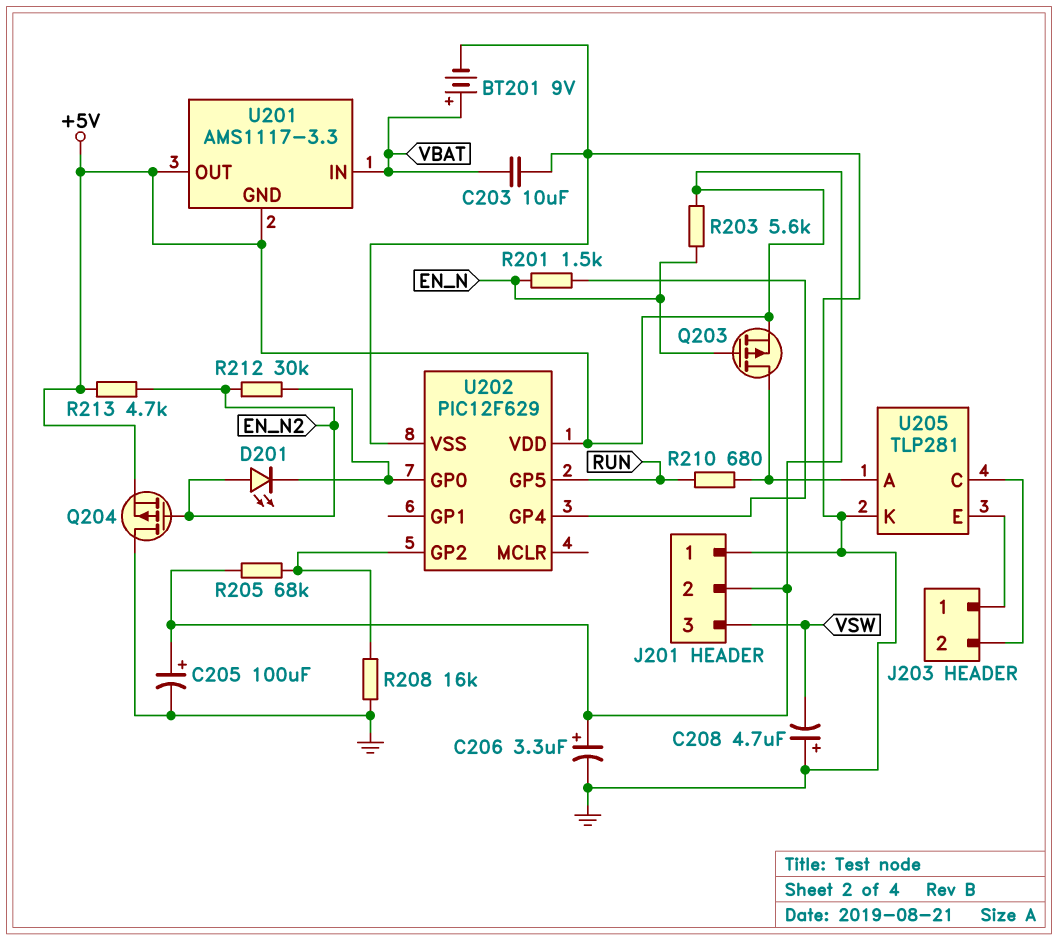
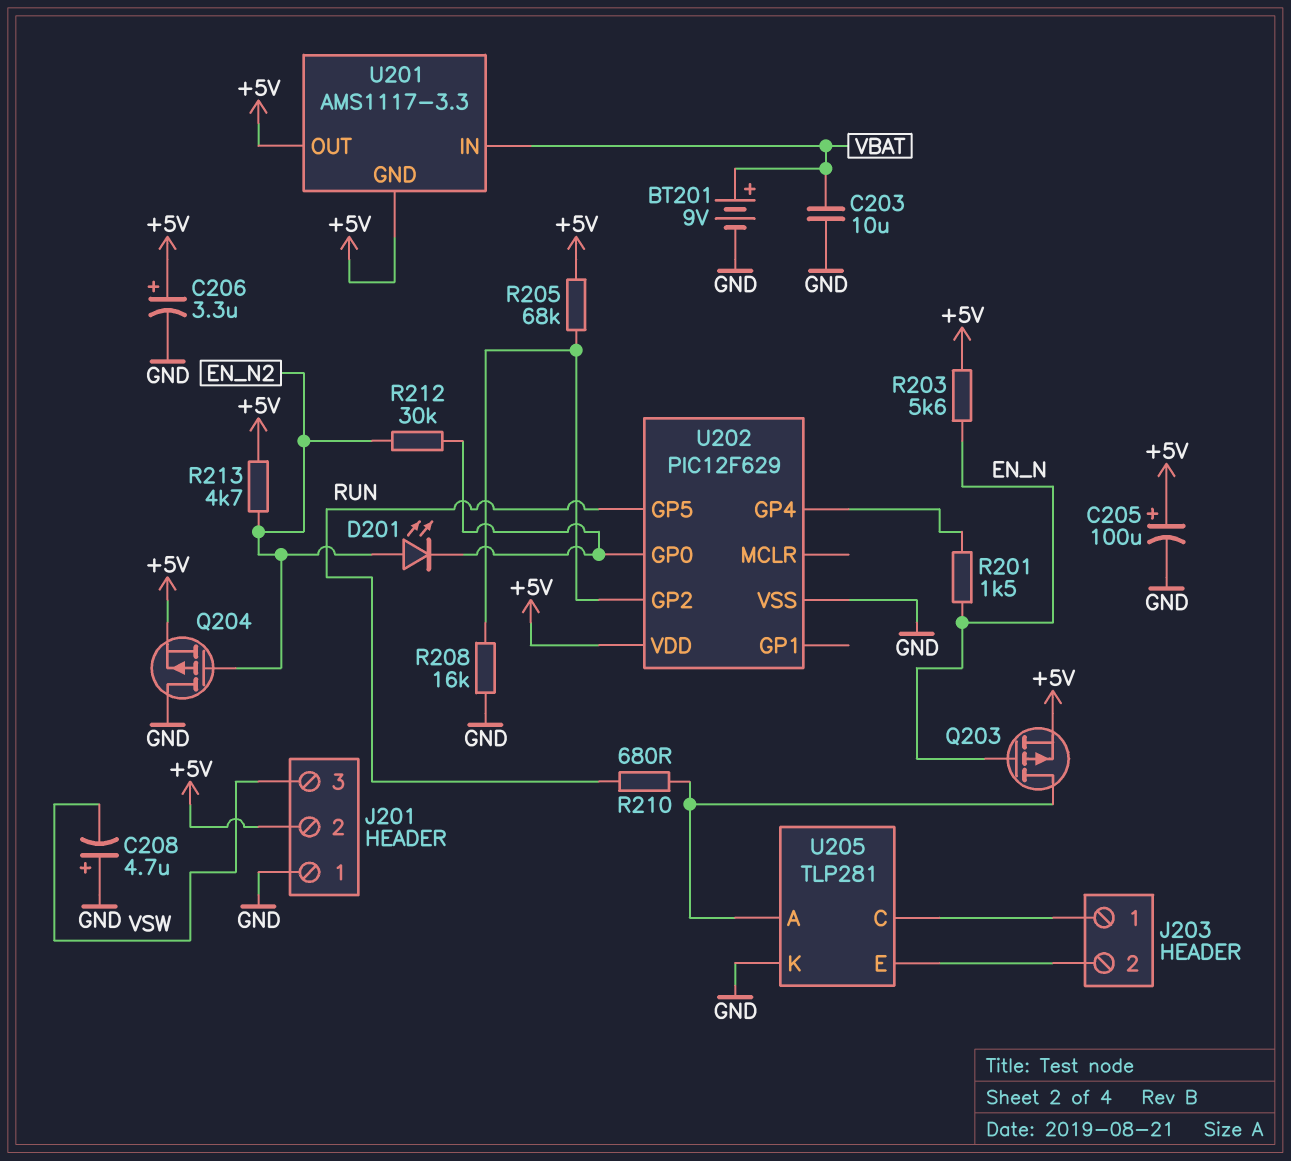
U205 pin C: J203/2 -> J203/1
U205 pin E: J203/1 -> J203/2

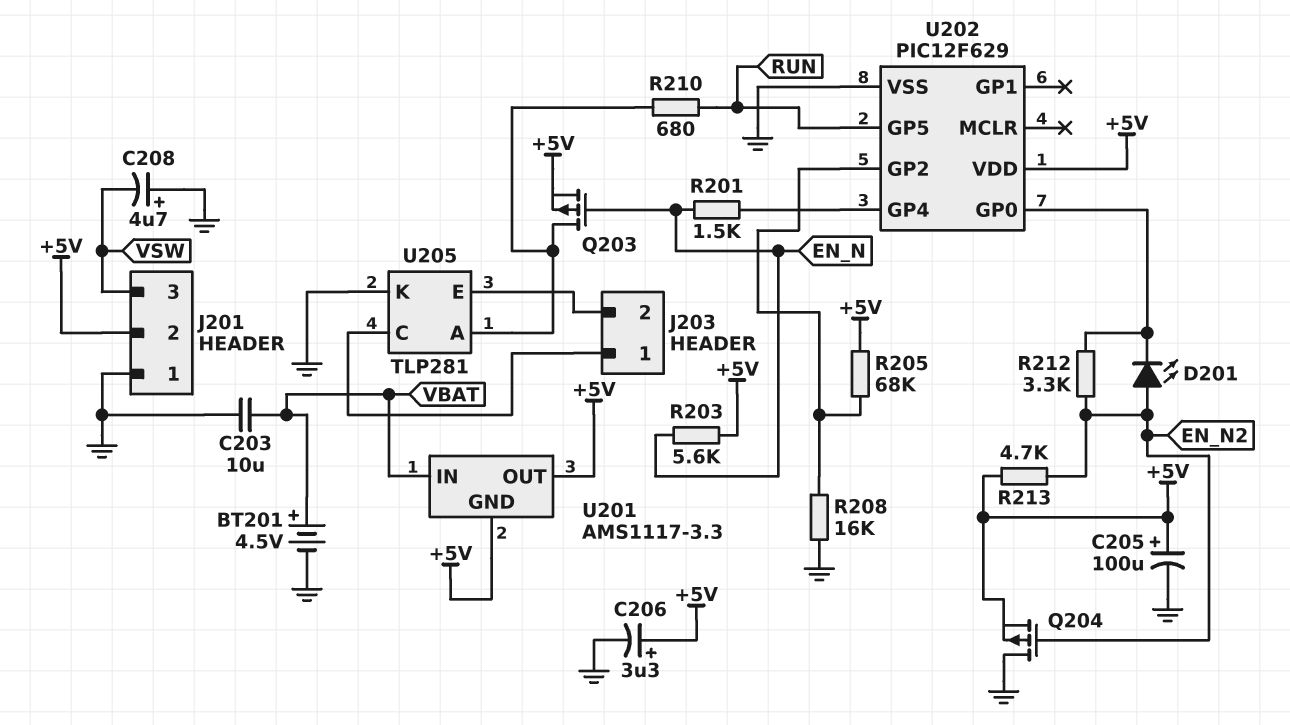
BT201: 9V (plus VBAT, minus GND) -> 4.5V (plus VBAT, minus GND)
R212: 30k (EN_N2, U202/GP0) -> 3.3k (EN_N2, U202/GP0)

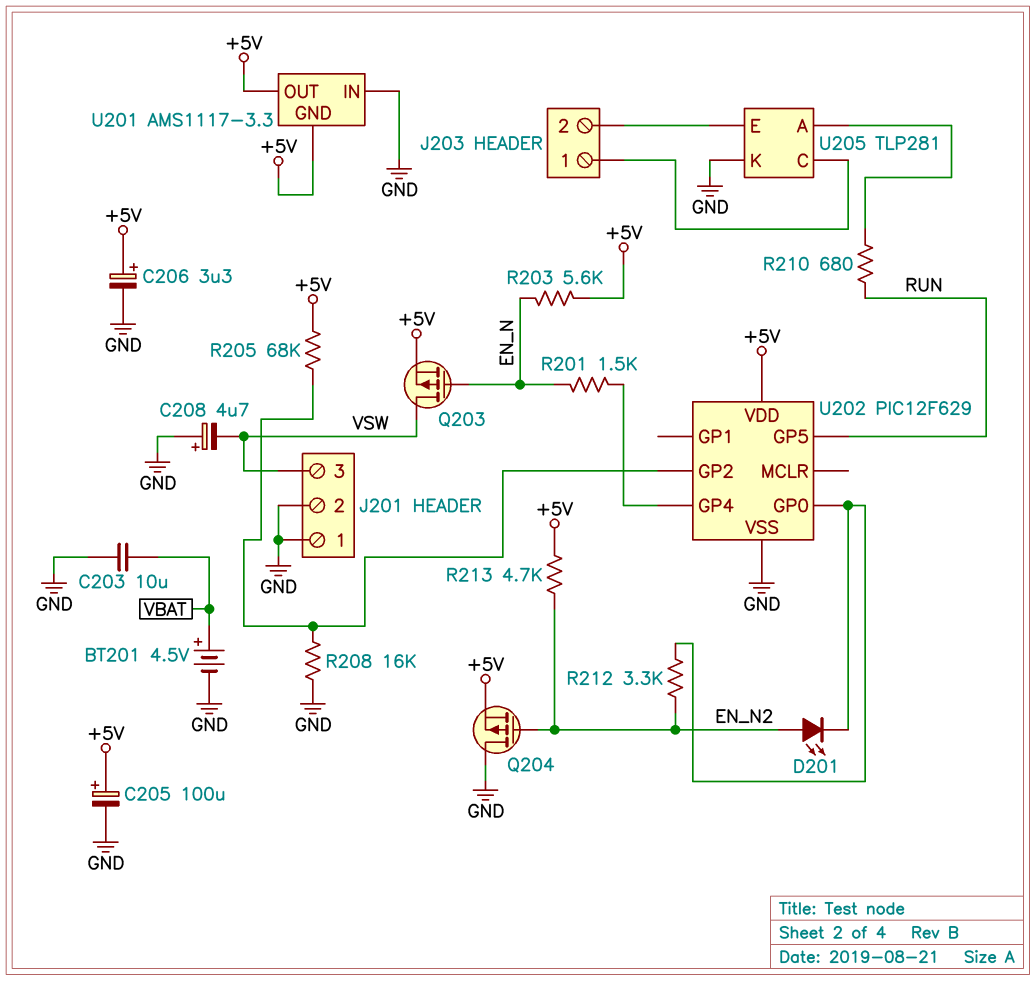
J201 pin 2: +5V -> GND
Q203: PMOS (G EN_N, D U205/A, S +5V) -> PMOS (G EN_N, D VSW, S +5V)
U201 pin IN: VBAT -> GND

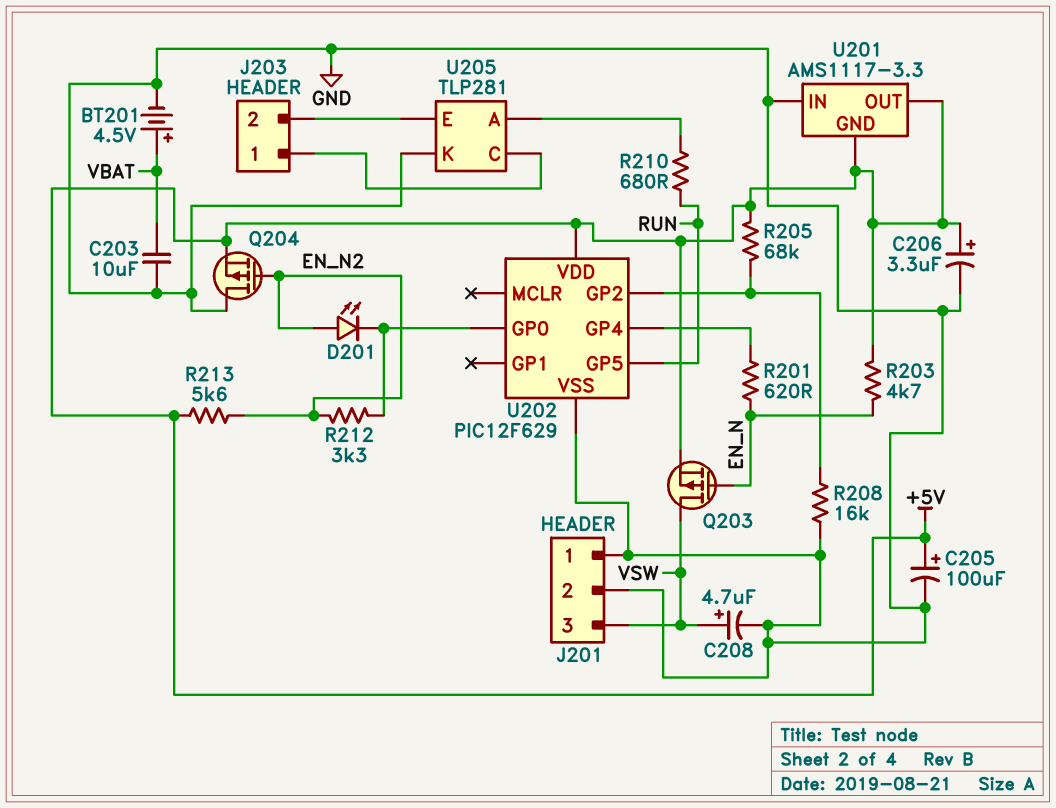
C208: 4.7uF (plus GND, minus VSW) -> 4.7uF (plus VSW, minus GND)
R201: 1.5k (EN_N, U202/GP4) -> 620 (EN_N, U202/GP4)
R203: 5.6k (+5V, EN_N) -> 4.7k (+5V, EN_N)
R213: 4.7k (+5V, EN_N2) -> 5.6k (+5V, EN_N2)

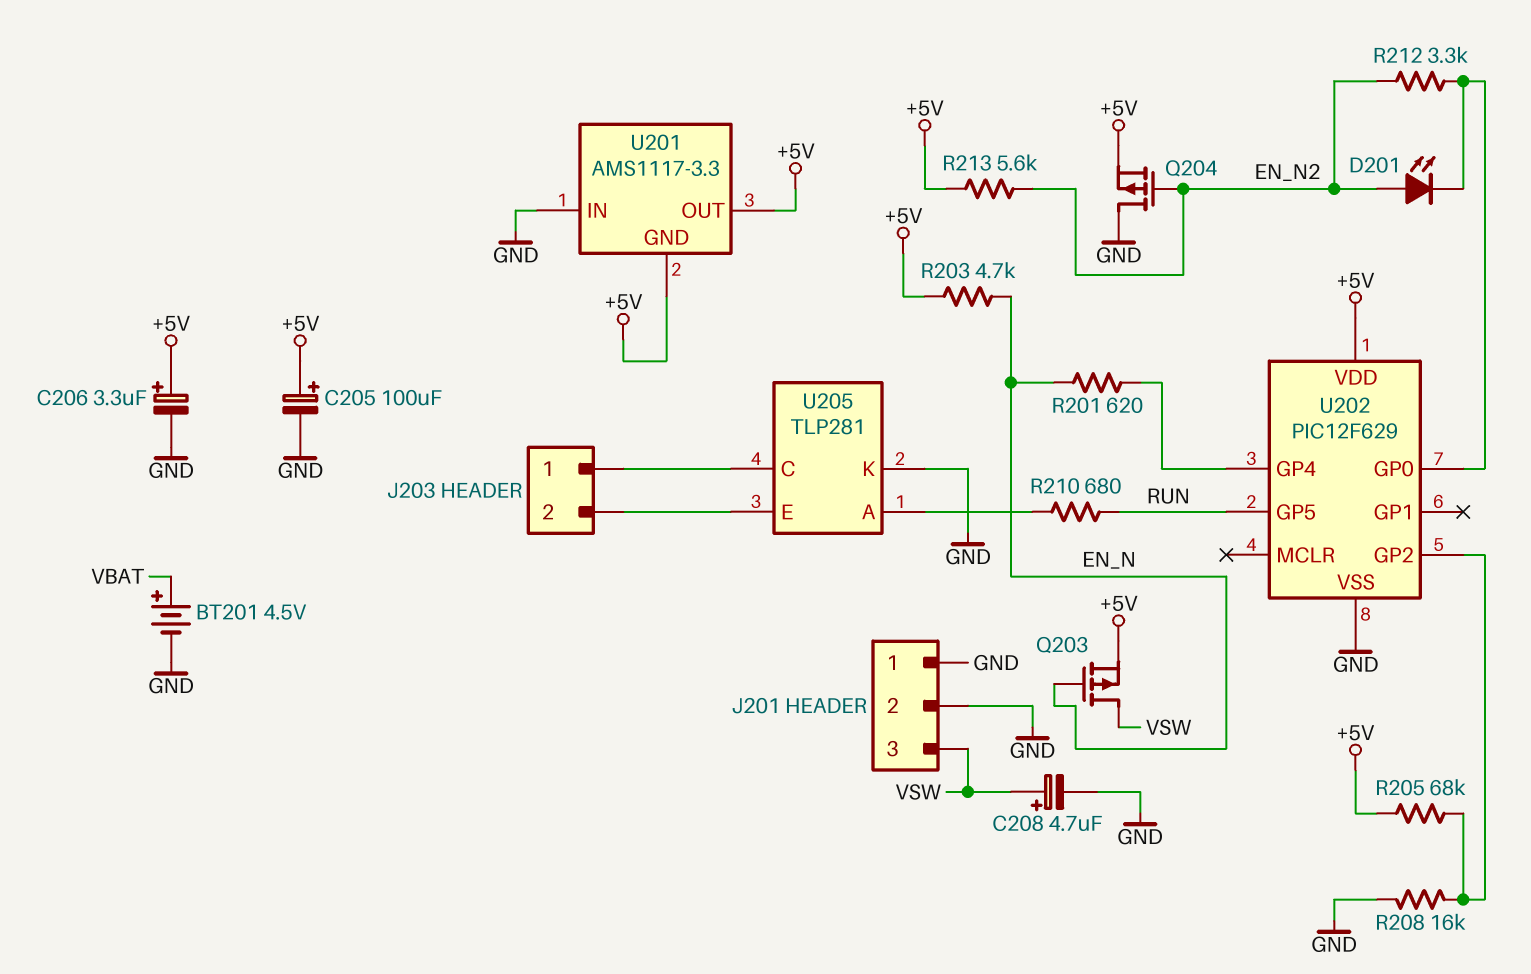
C203: 10uF (GND, VBAT) -> none

